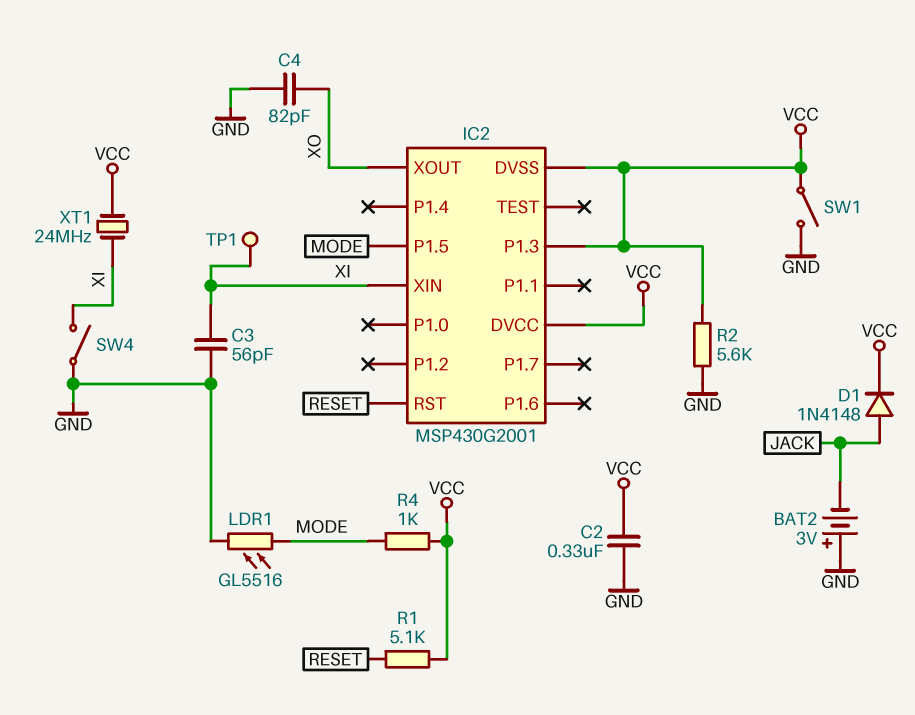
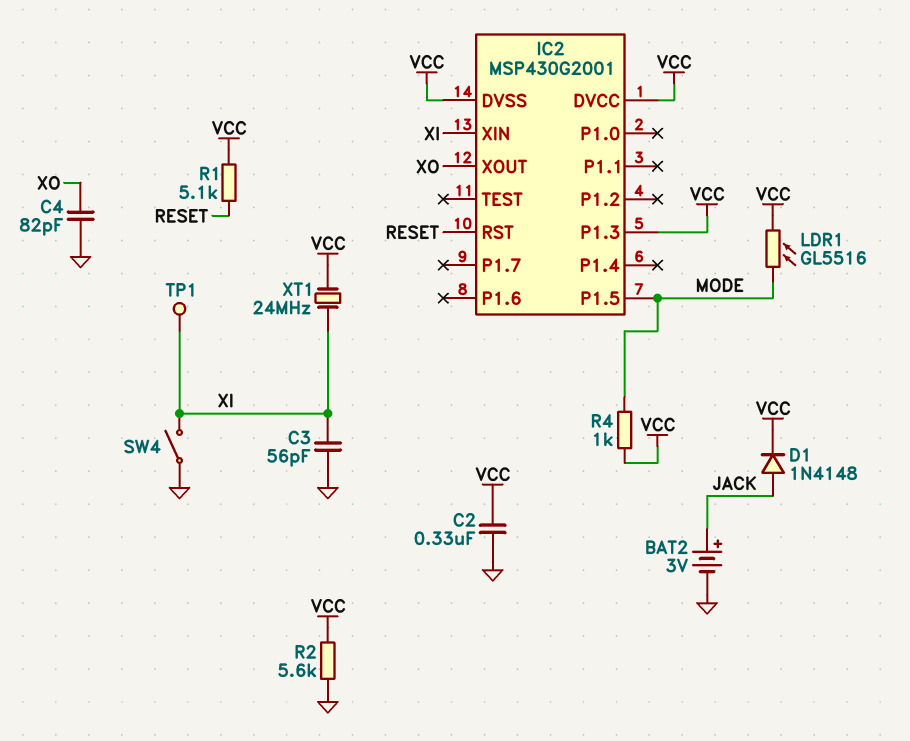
BAT2: 3V (plus GND, minus JACK) -> 3V (plus JACK, minus GND)
LDR1: GL5516 (GND, MODE) -> GL5516 (MODE, VCC)
SW1: switch (GND, VCC) -> none

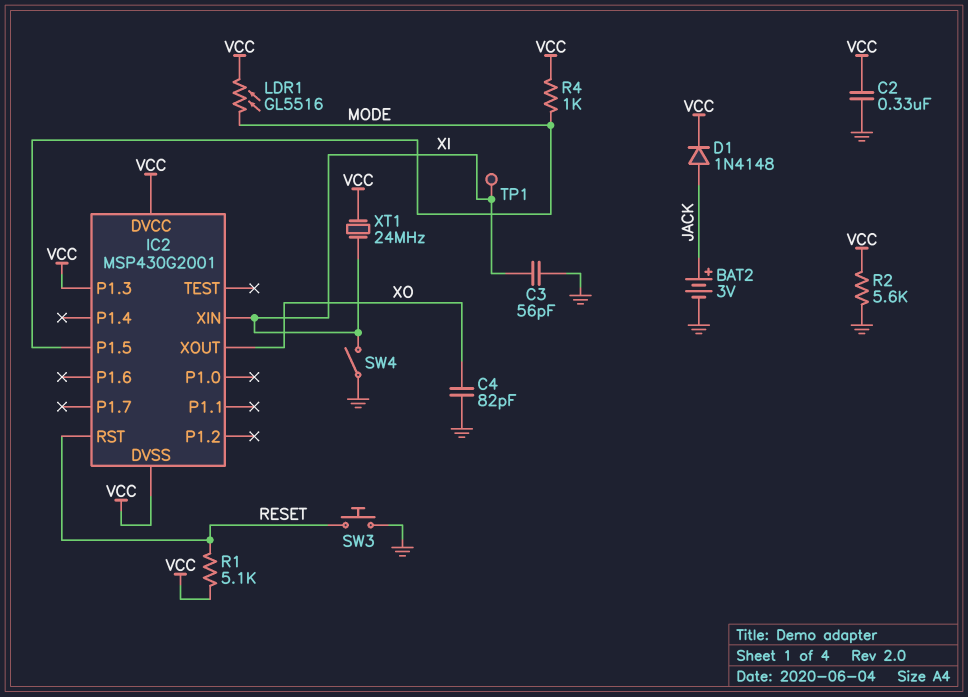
SW3: none -> button (GND, RESET)

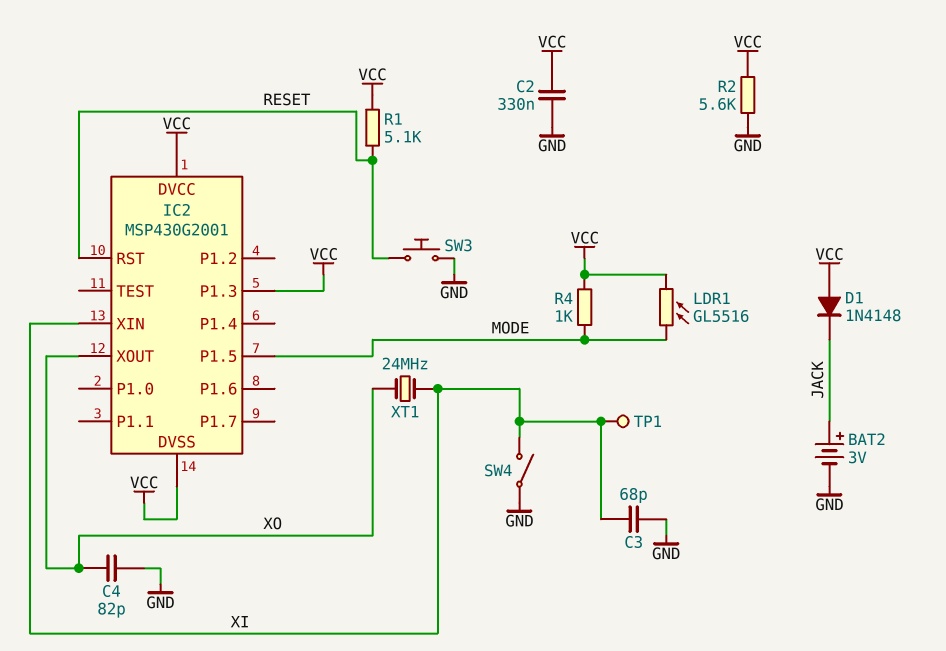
C3: 56pF (GND, XI) -> 68pF (GND, XI)
D1: diode 1N4148 (A JACK, K VCC) -> diode 1N4148 (A VCC, K JACK)
XT1: 24MHz (VCC, XI) -> 24MHz (XI, XO)

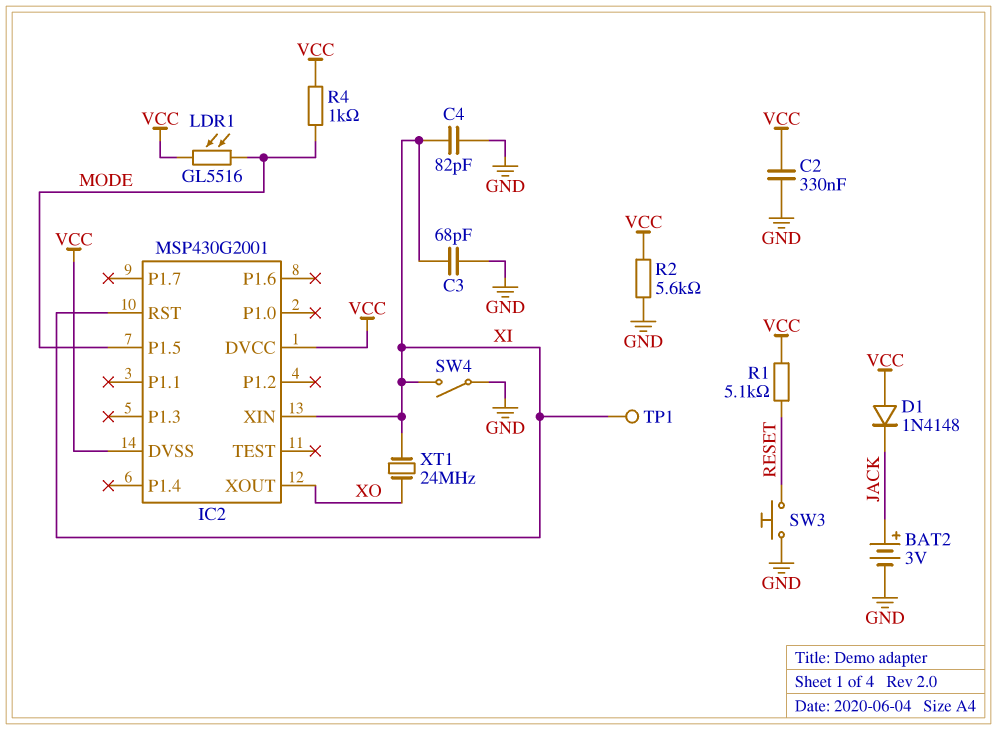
C4: 82pF (GND, XO) -> 82pF (GND, XI)
IC2 pin P1.3: VCC -> none
IC2 pin RST: RESET -> XI

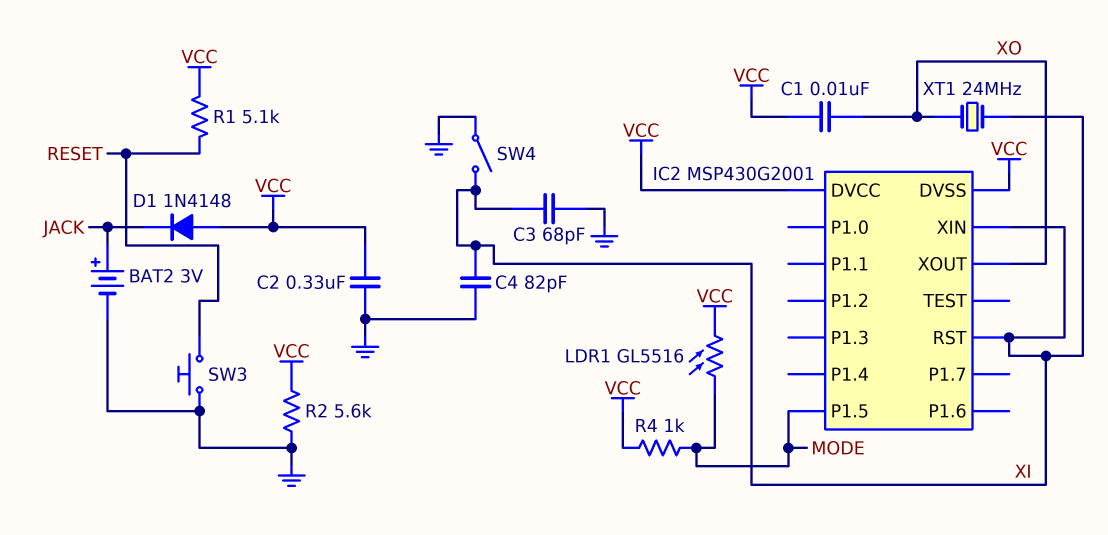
C1: none -> 10nF (VCC, XO)
TP1: test point (XI) -> none

